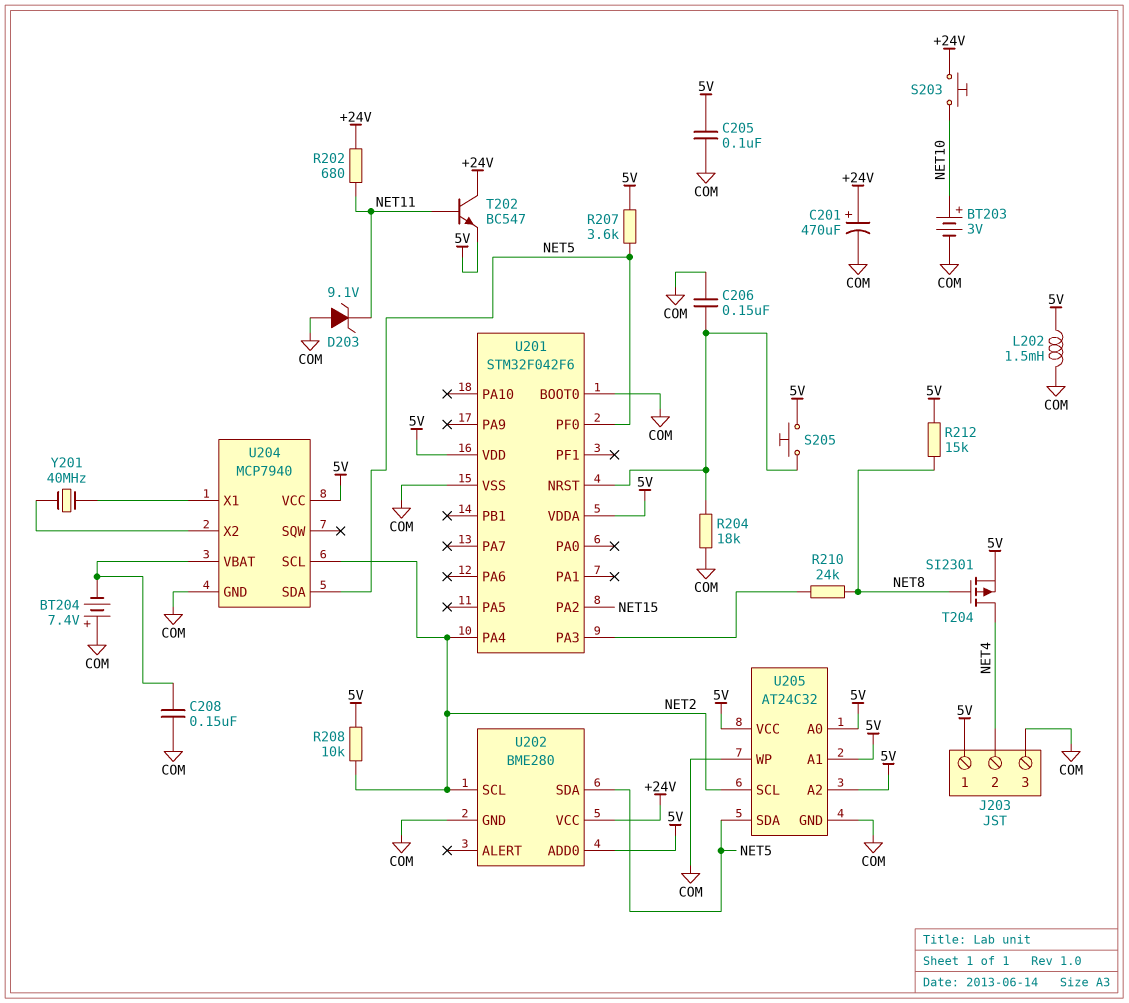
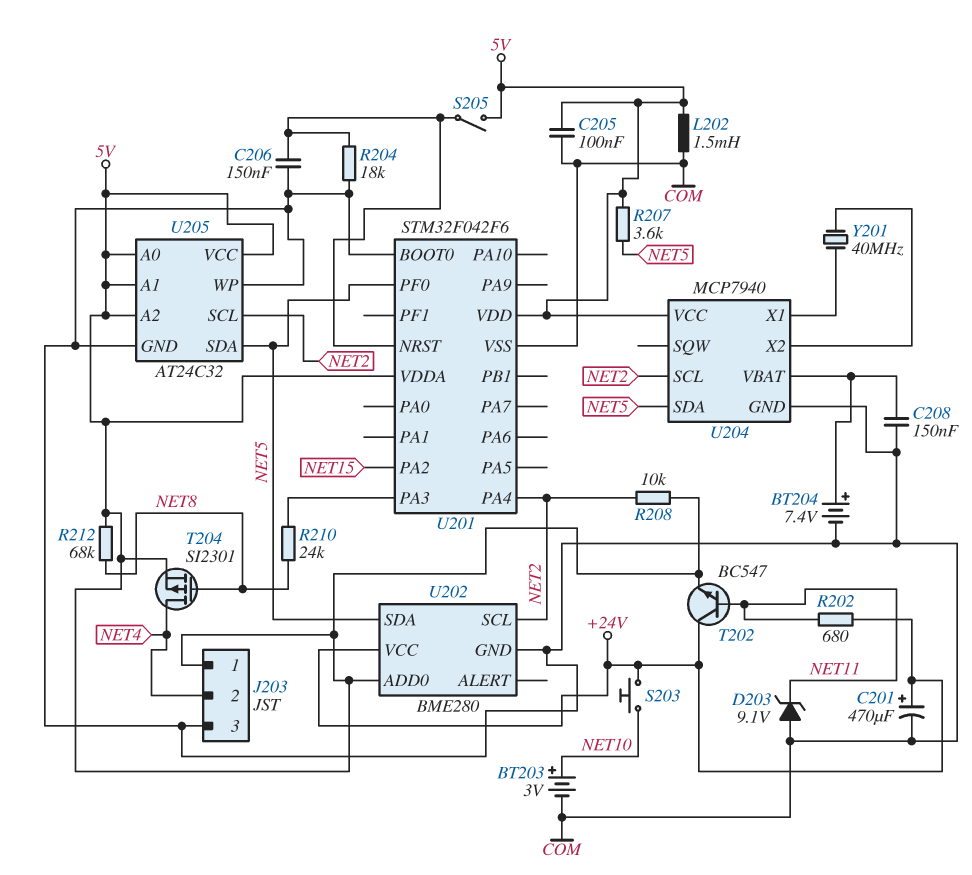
BT204: 7.4V (plus COM, minus U204/VBAT) -> 7.4V (plus U204/VBAT, minus COM)
R212: 15k (5V, NET8) -> 68k (5V, NET8)
S205: button (5V, U201/NRST) -> switch (5V, U201/NRST)

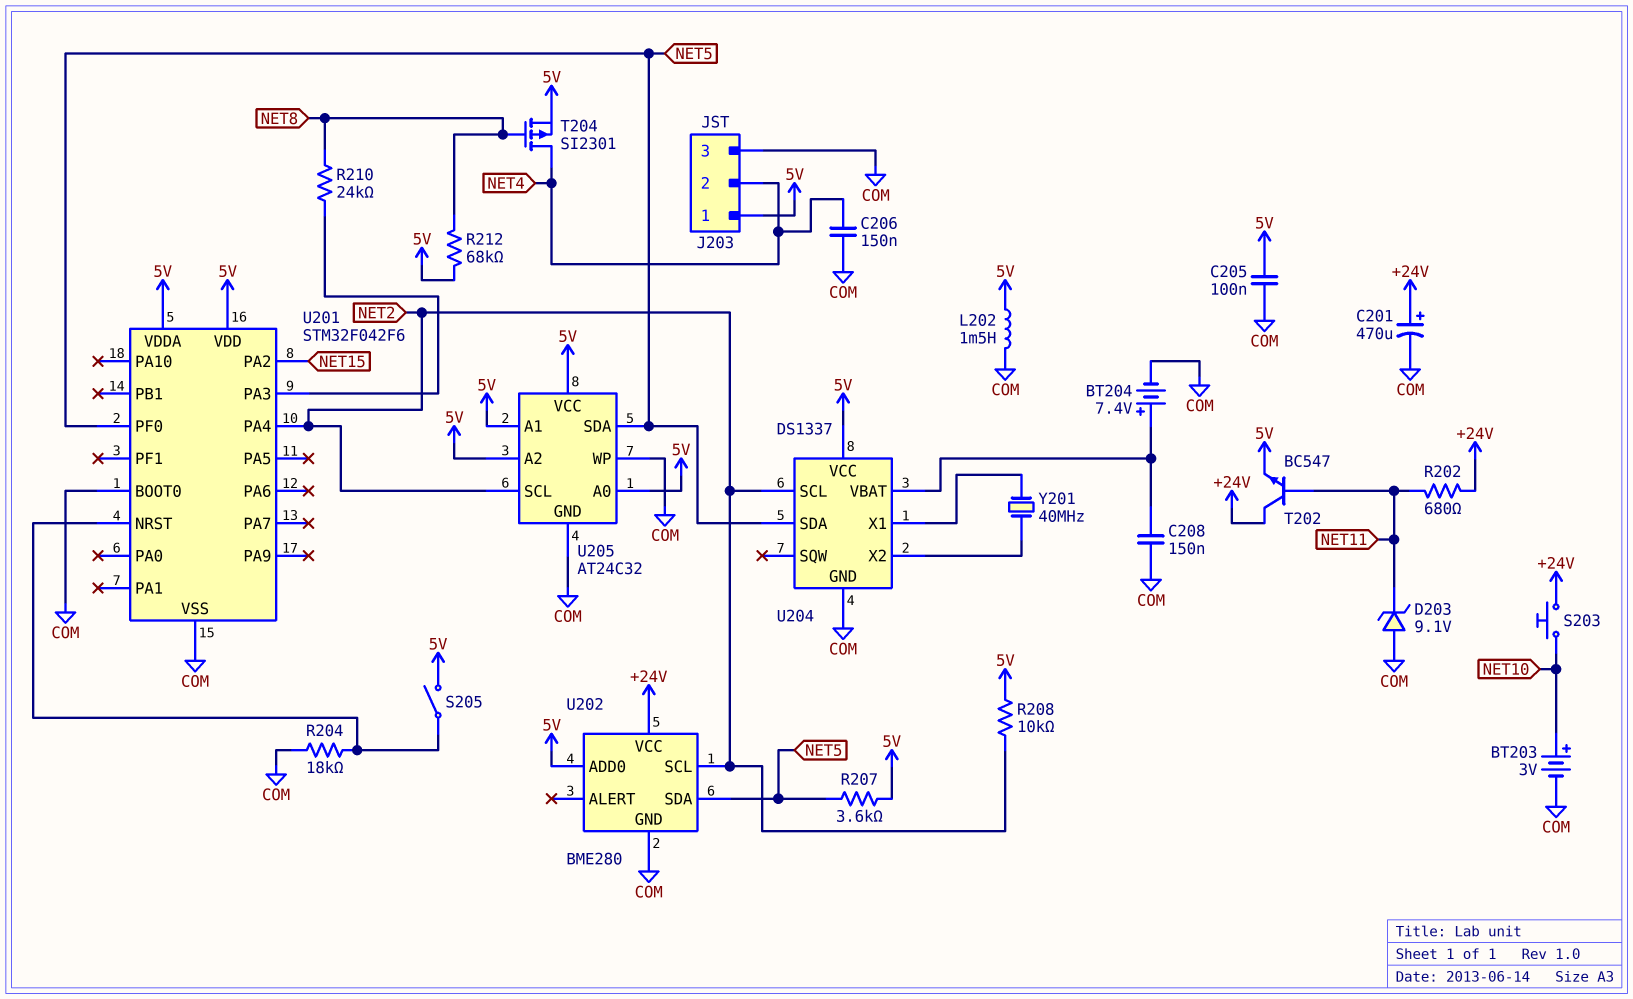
C206: 150nF (COM, U201/NRST) -> 150nF (COM, NET4)
U204: MCP7940 -> DS1337

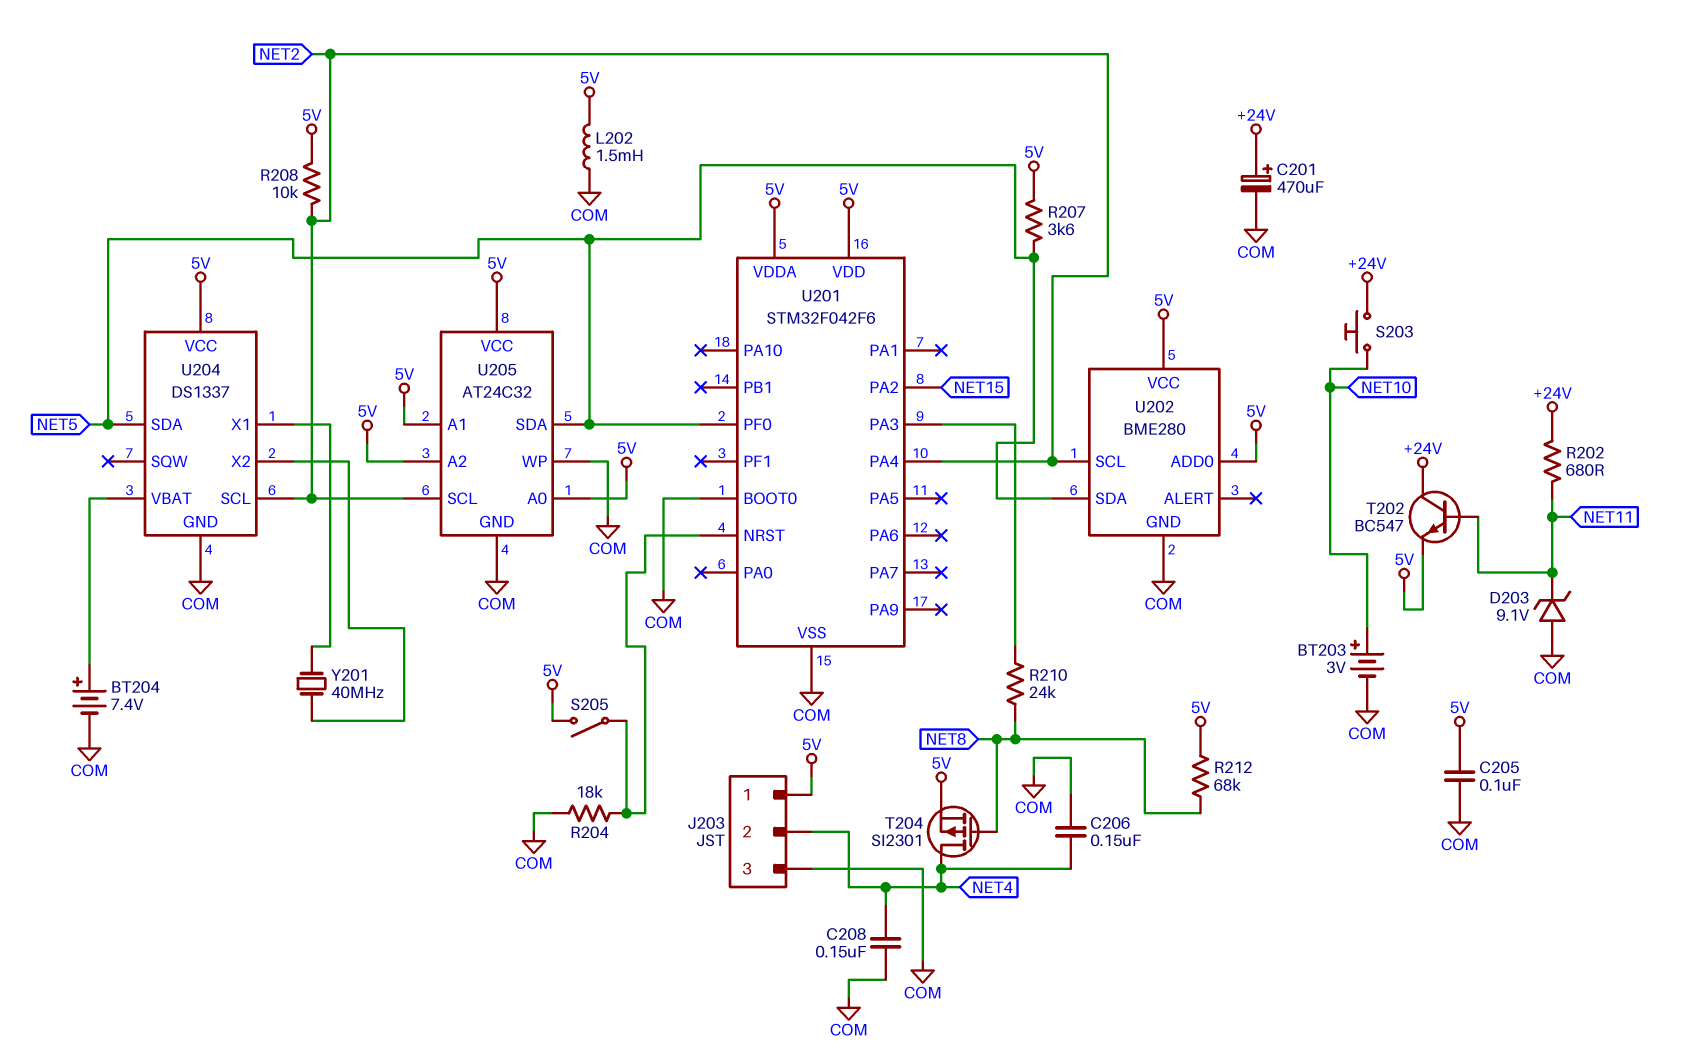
C208: 150nF (COM, U204/VBAT) -> 150nF (COM, NET4)
U202 pin VCC: +24V -> 5V

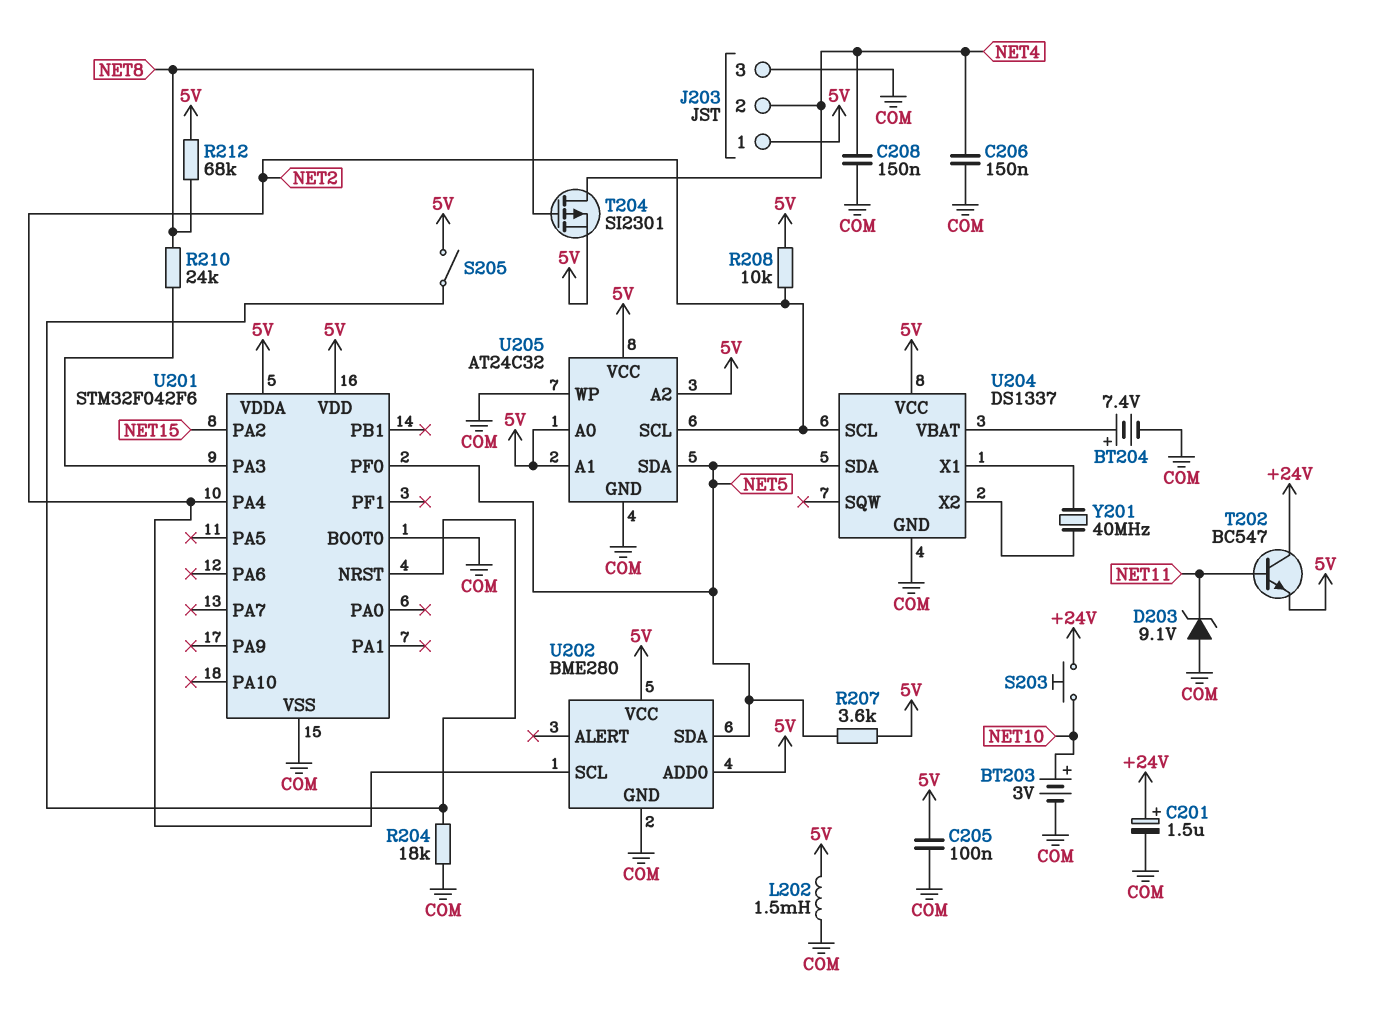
C201: 470uF (plus +24V, minus COM) -> 1.5uF (plus +24V, minus COM)
R202: 680 (+24V, NET11) -> none

